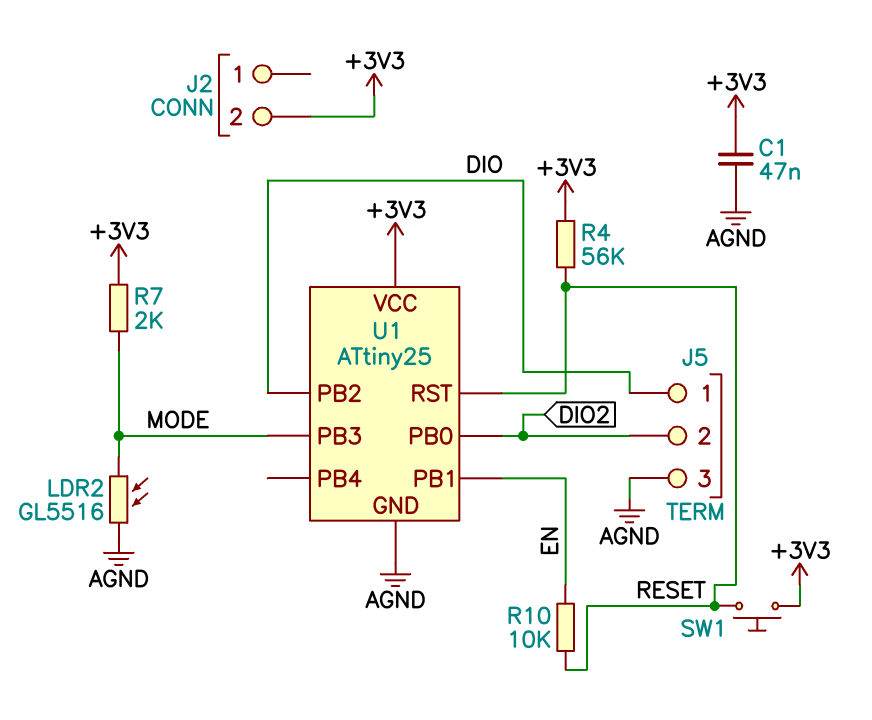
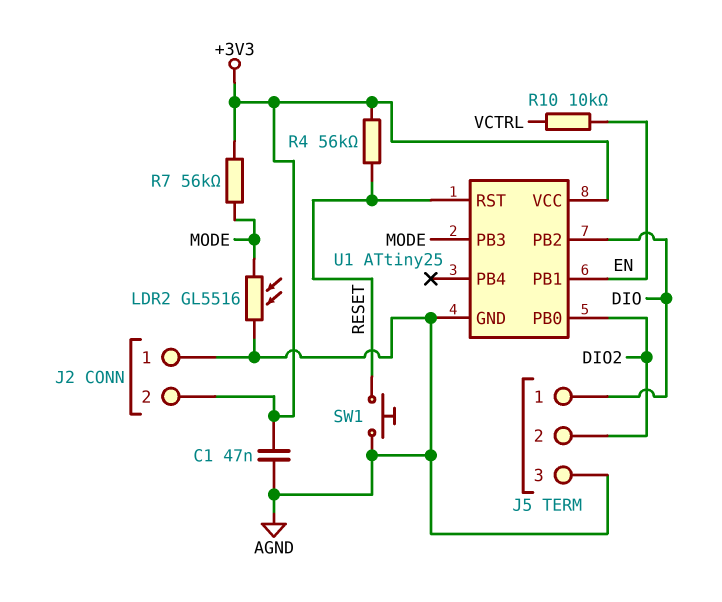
J2 pin 1: none -> AGND
R7: 2k (+3V3, MODE) -> 56k (+3V3, MODE)
R10: 10k (EN, RESET) -> 10k (EN, VCTRL)
SW1: button (+3V3, RESET) -> button (AGND, RESET)

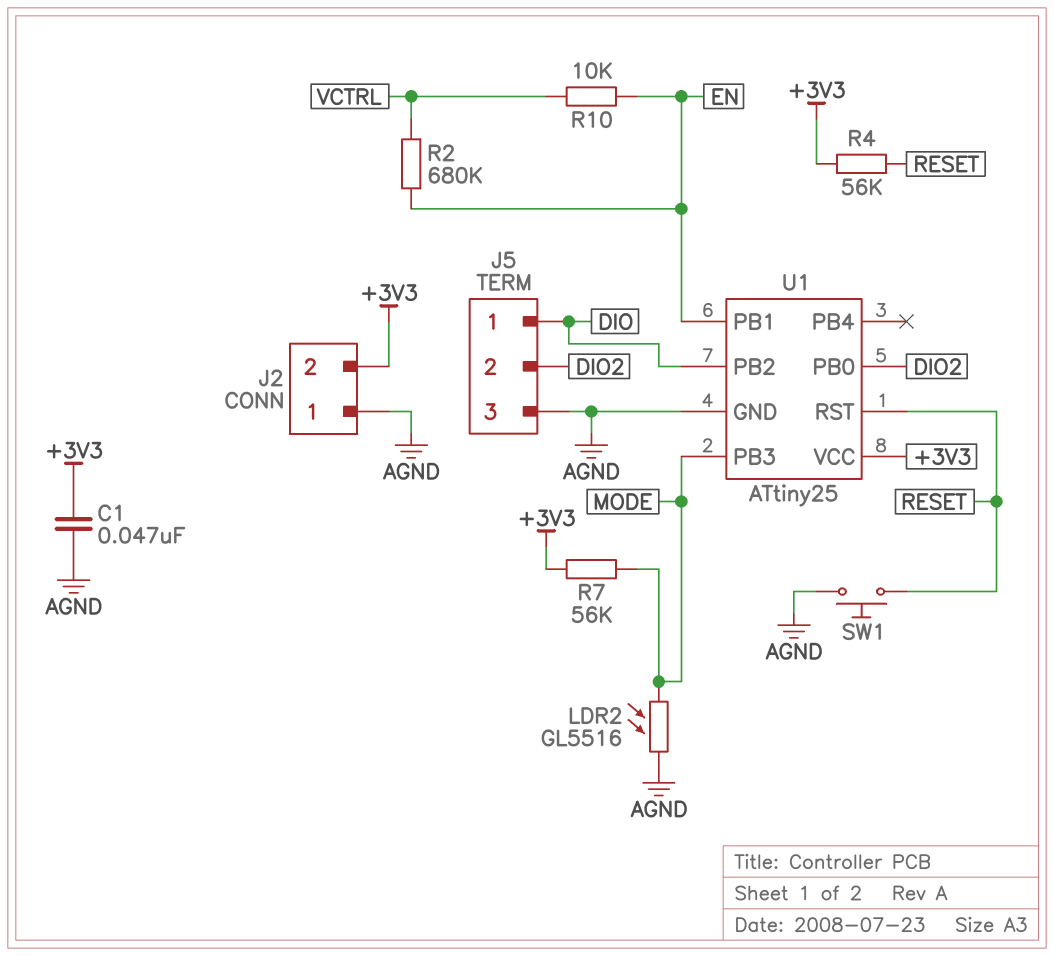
R2: none -> 680k (EN, VCTRL)

